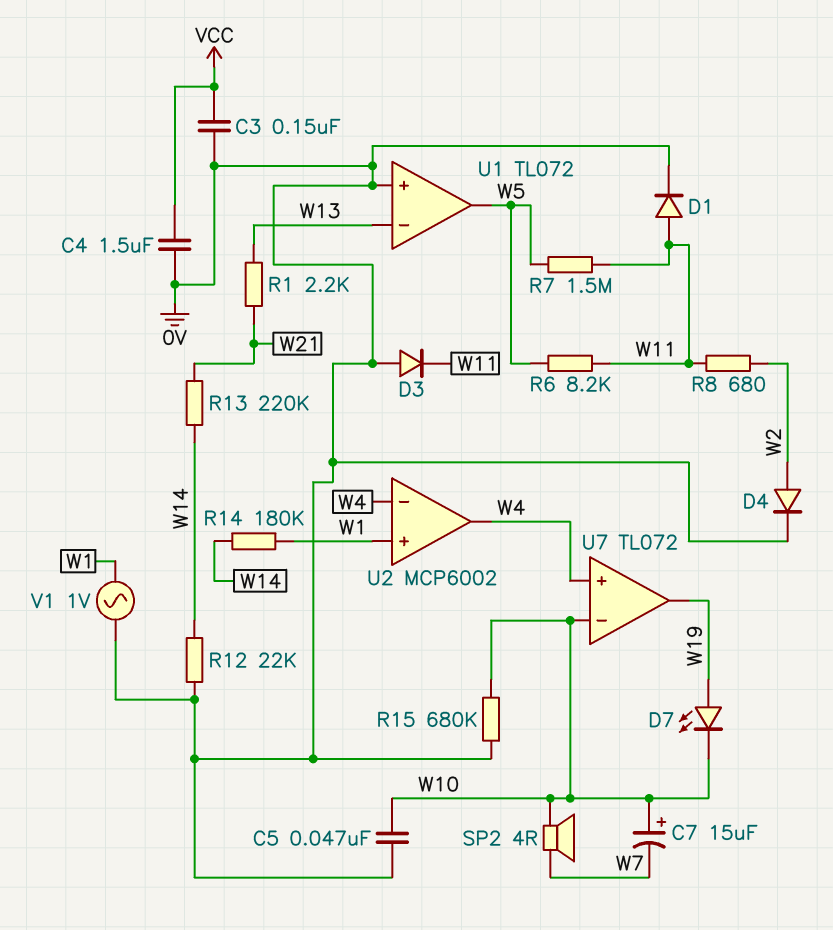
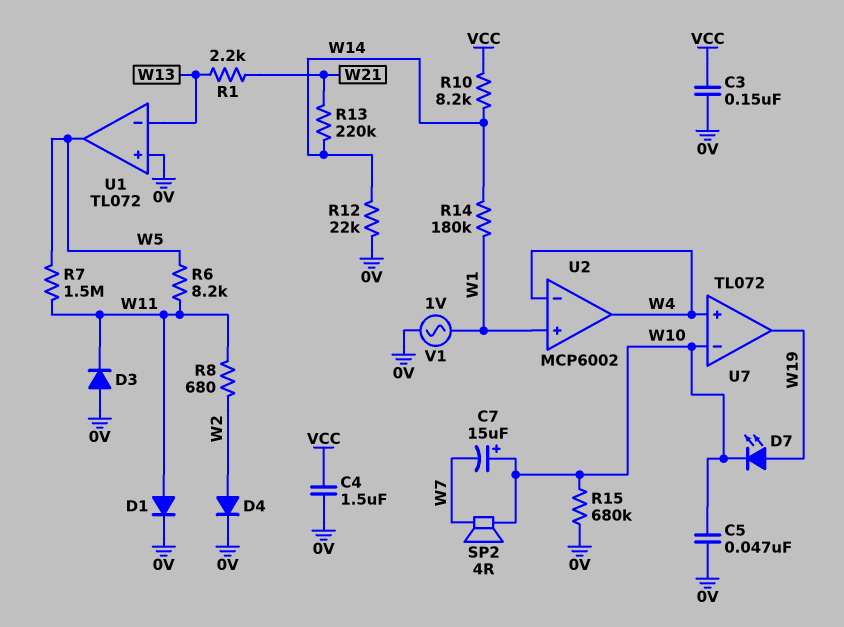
R10: none -> 8.2k (VCC, W14)

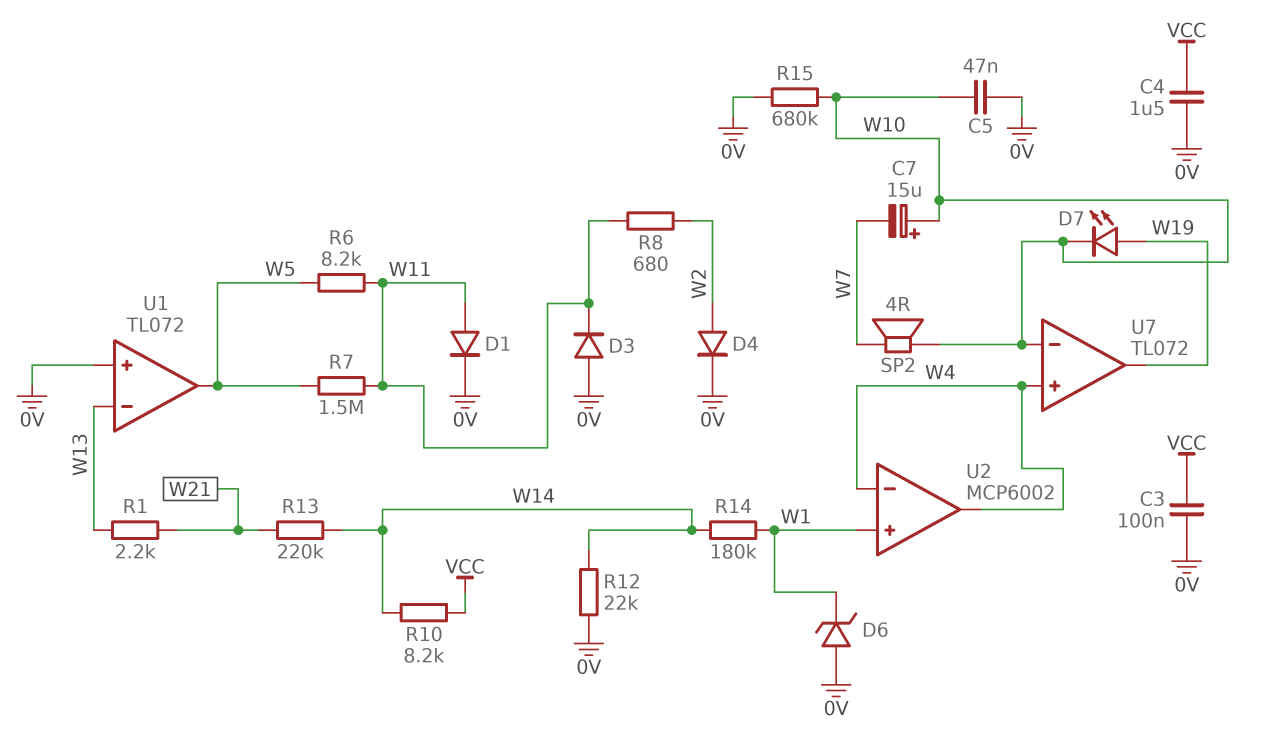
C3: 150nF (0V, VCC) -> 100nF (0V, VCC)
D6: none -> zener (A 0V, K W1)
V1: AC 1V (0V, W1) -> none

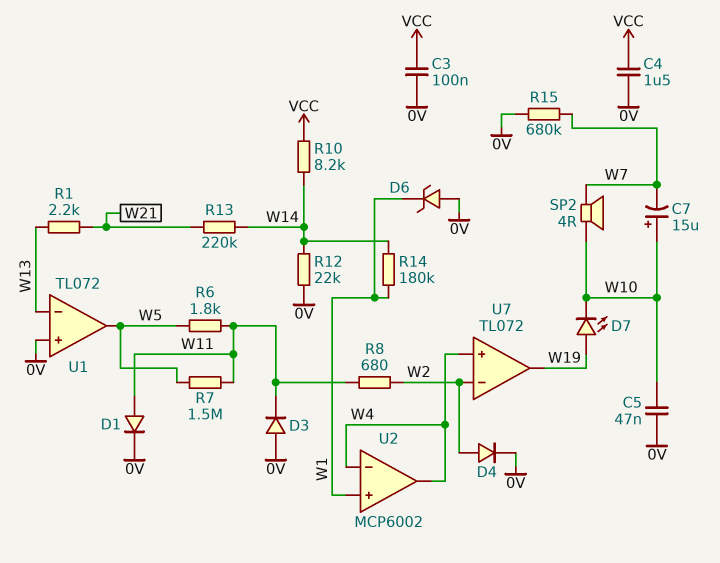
R6: 8.2k (W5, W11) -> 1.8k (W5, W11)
R15: 680k (0V, W10) -> 680k (0V, W7)
U7 pin in-: W10 -> W2

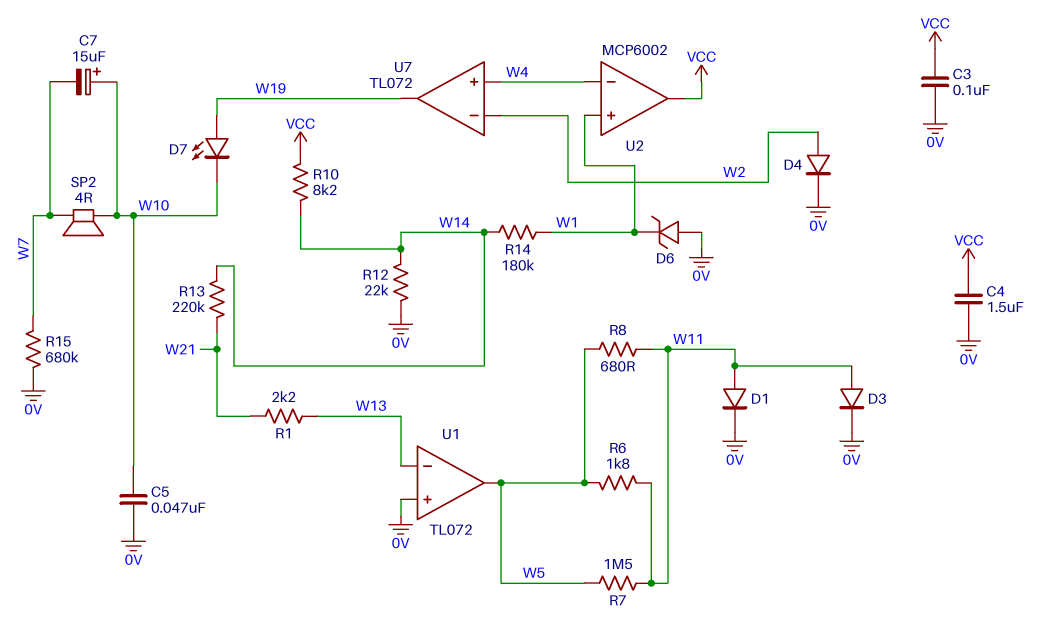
D3: diode (A 0V, K W11) -> diode (A W11, K 0V)
R8: 680 (W2, W11) -> 680 (W5, W11)
U2 pin out: W4 -> VCC

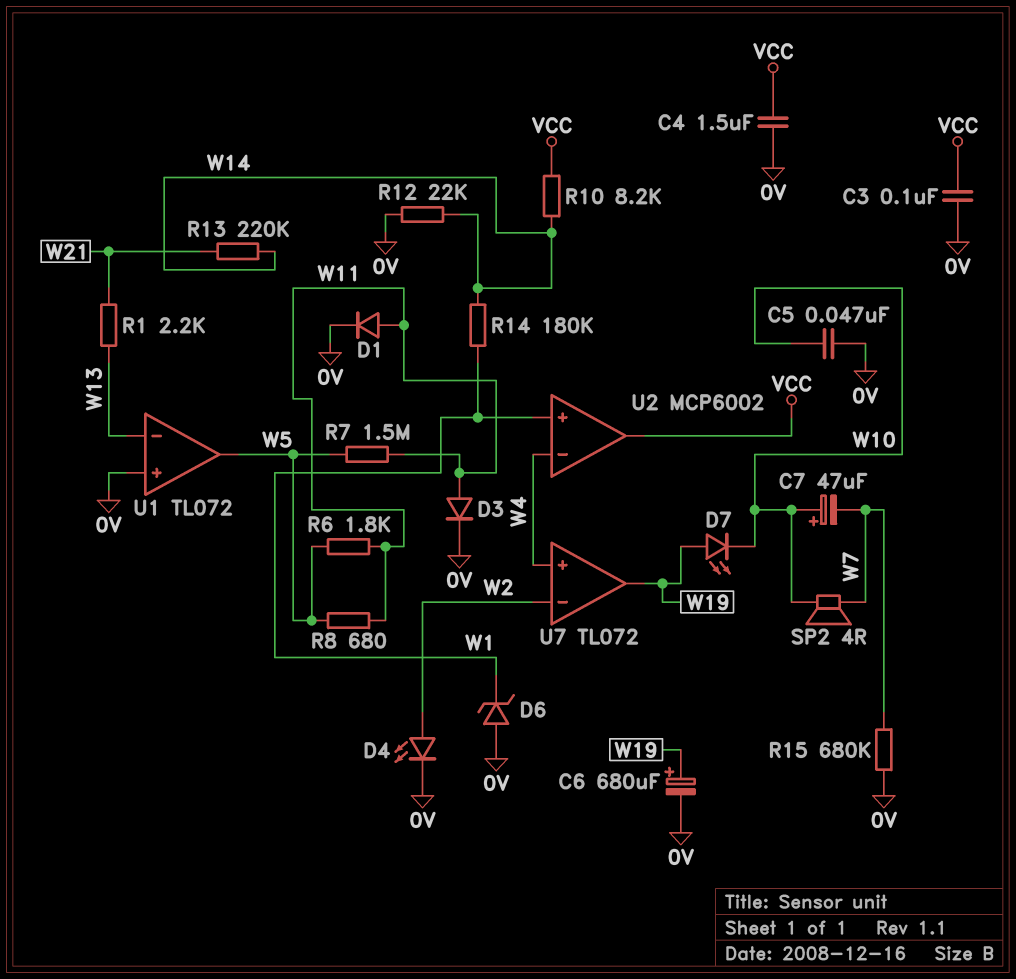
C6: none -> 680uF (plus W19, minus 0V)
C7: 15uF (plus W10, minus W7) -> 47uF (plus W10, minus W7)
D4: diode (A W2, K 0V) -> LED (A W2, K 0V)

